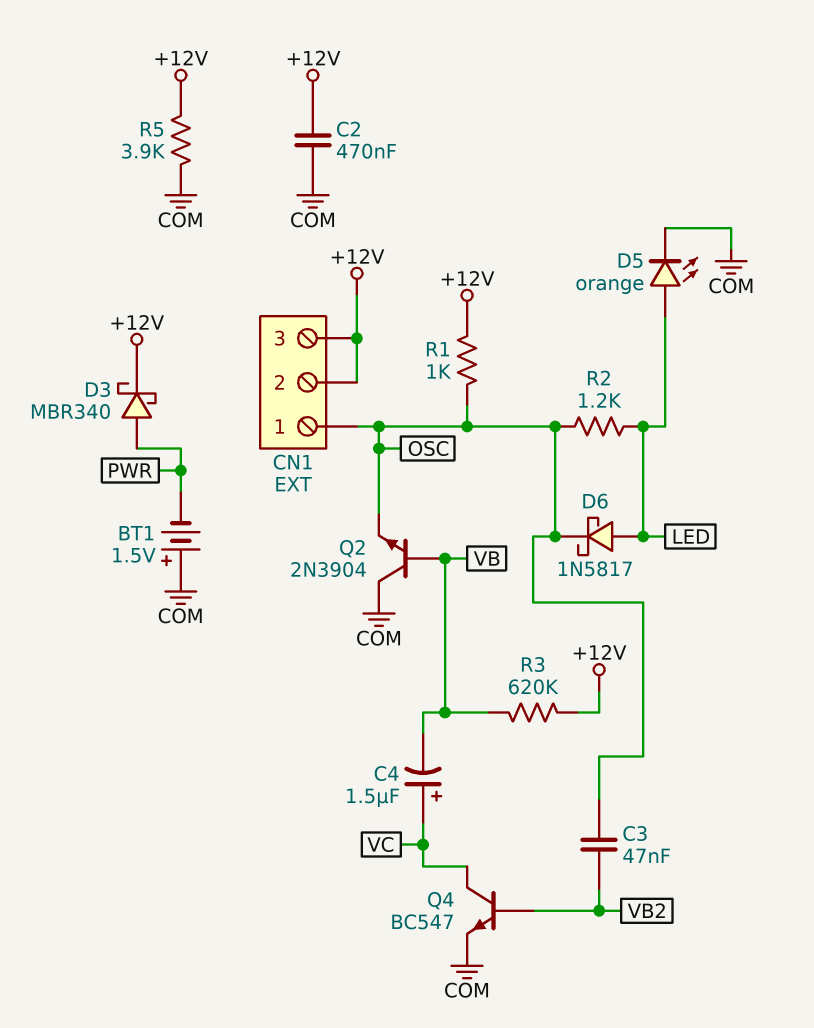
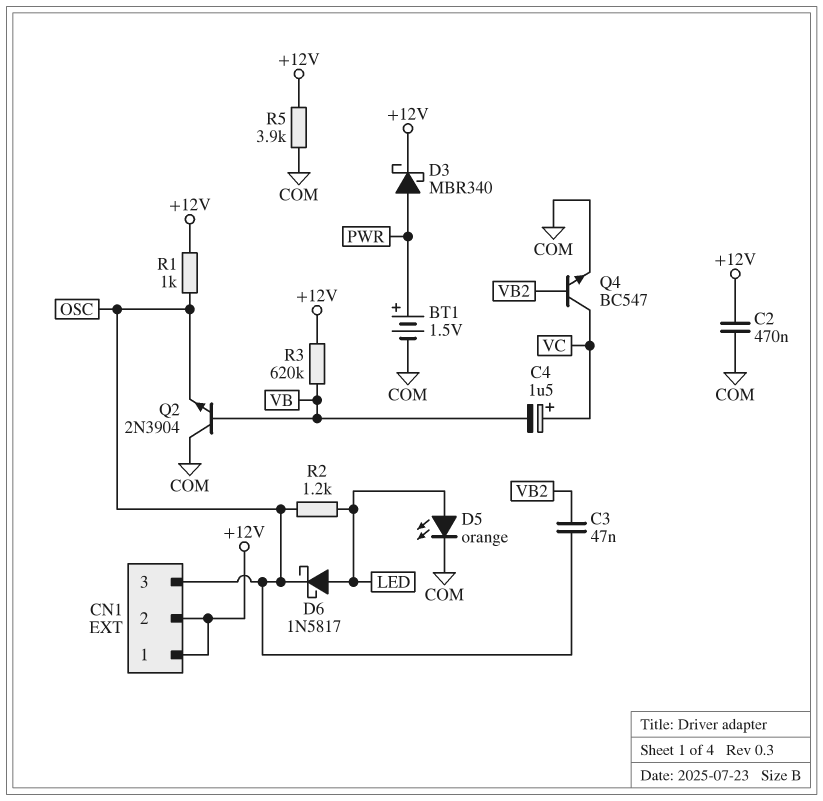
BT1: 1.5V (plus COM, minus PWR) -> 1.5V (plus PWR, minus COM)
CN1 pin 1: OSC -> +12V
CN1 pin 3: +12V -> OSC

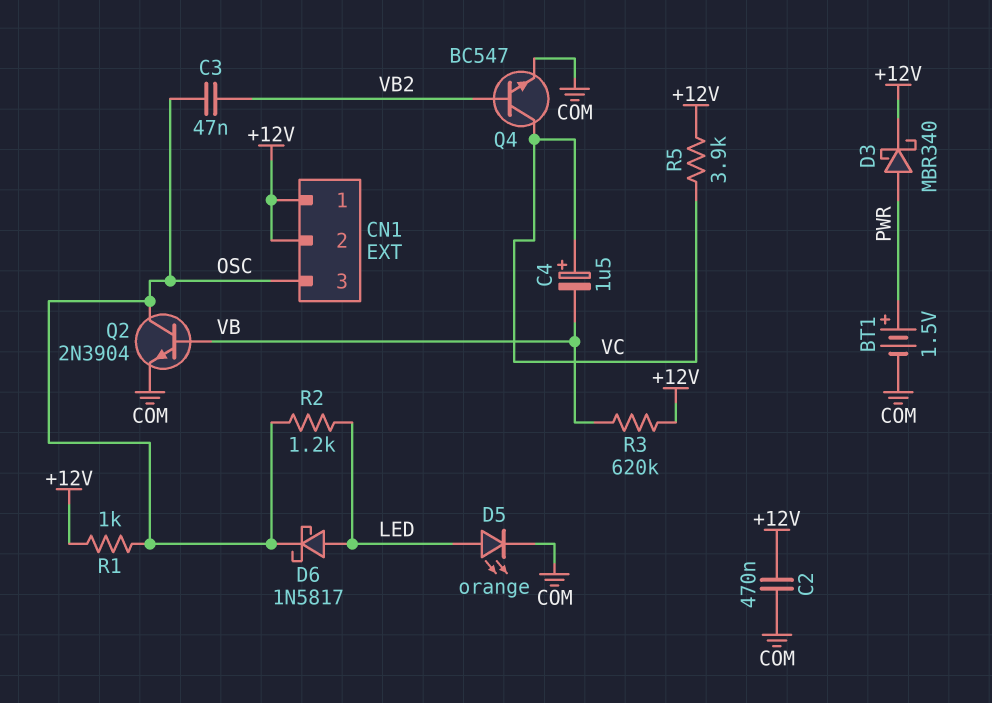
Q2: NPN 2N3904 (B VB, C COM, E OSC) -> NPN 2N3904 (B VB, C OSC, E COM)
R5: 3.9k (+12V, COM) -> 3.9k (+12V, VC)

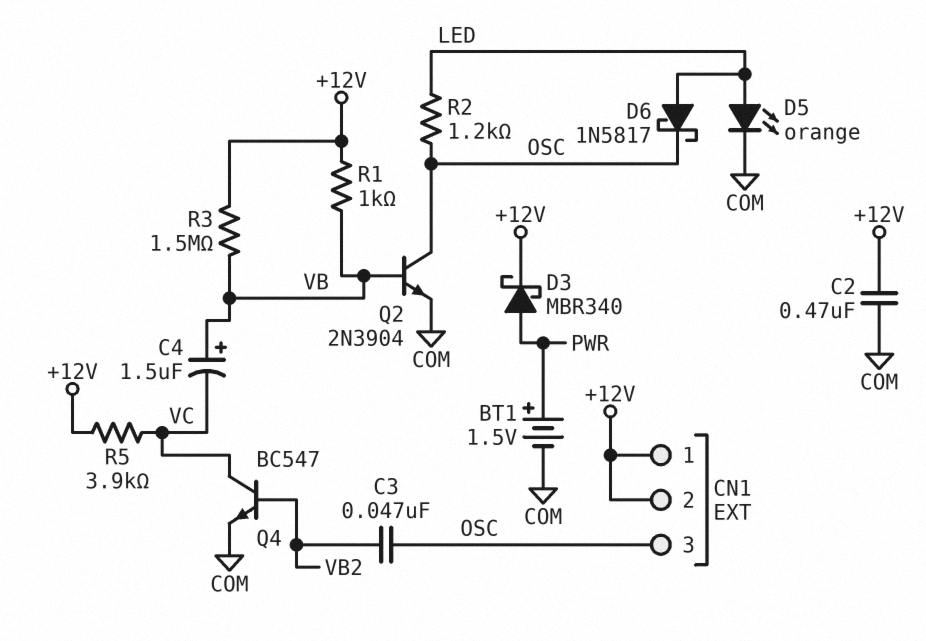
C4: 1.5uF (plus VC, minus VB) -> 1.5uF (plus VB, minus VC)
R1: 1k (+12V, OSC) -> 1k (+12V, VB)
R3: 620k (+12V, VB) -> 1.5M (+12V, VB)

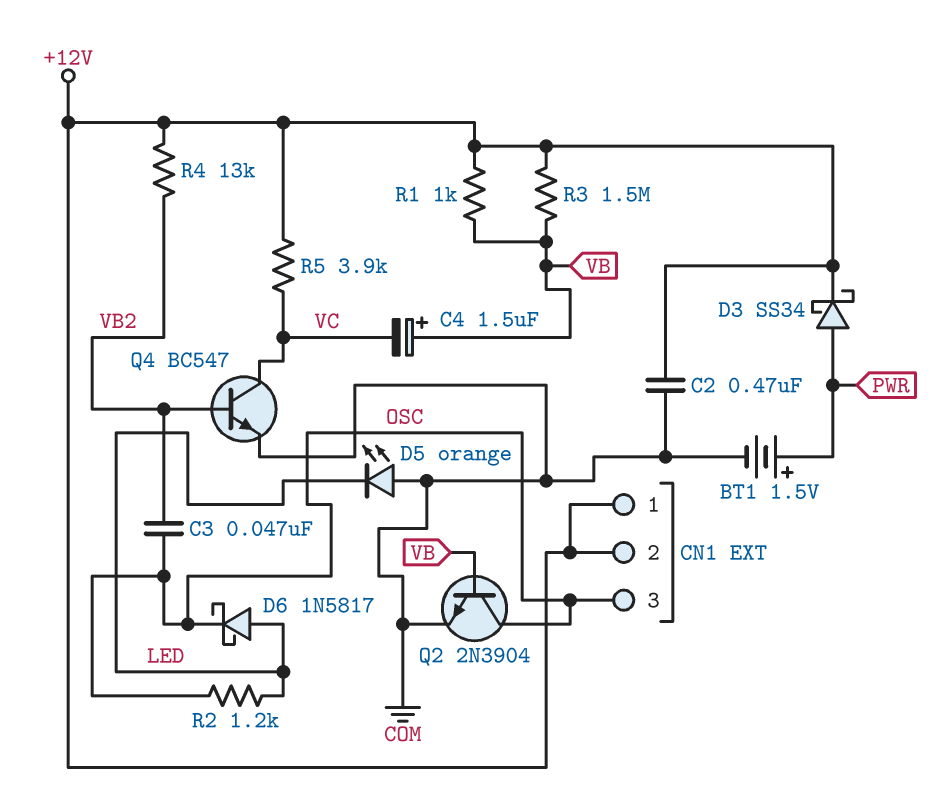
D3: schottky MBR340 (A PWR, K +12V) -> schottky SS34 (A PWR, K +12V)
D5: LED orange (A LED, K COM) -> LED orange (A COM, K LED)
R4: none -> 13k (+12V, VB2)

